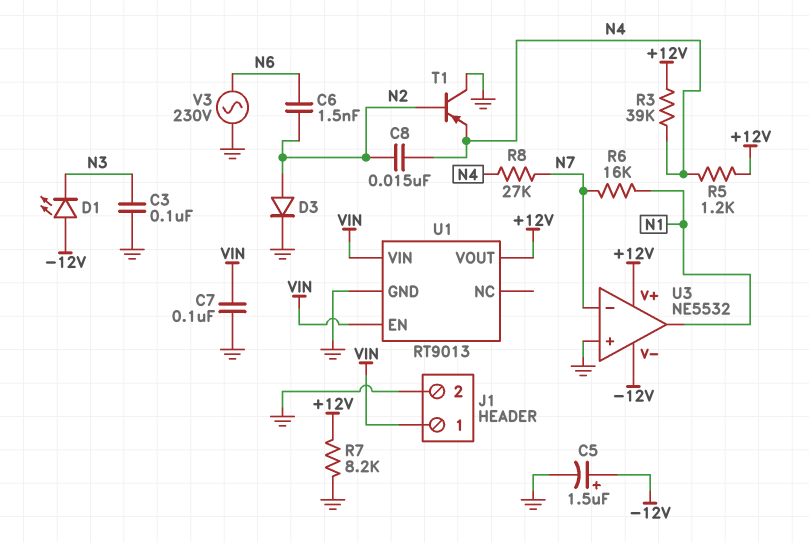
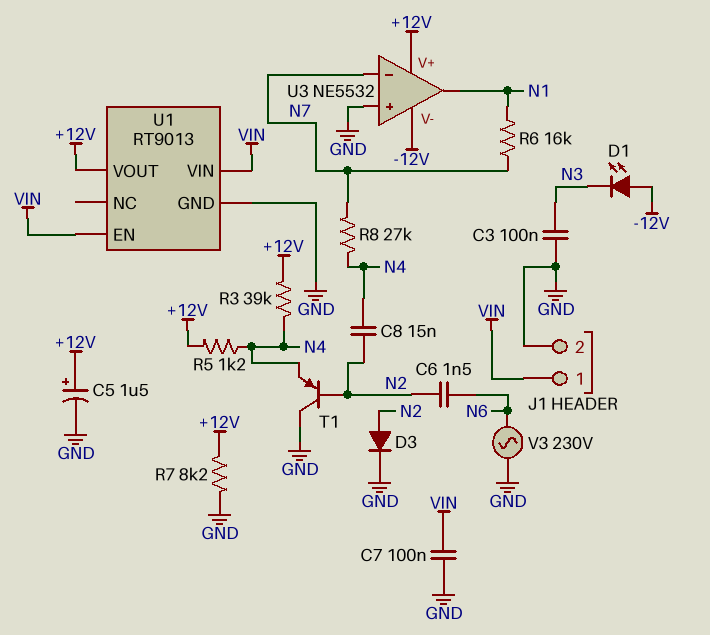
C5: 1.5uF (plus -12V, minus GND) -> 1.5uF (plus +12V, minus GND)

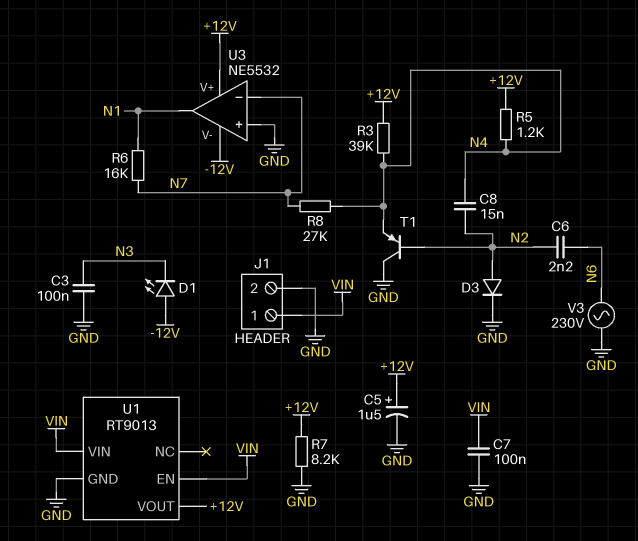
C6: 1.5nF (N2, N6) -> 2.2nF (N2, N6)

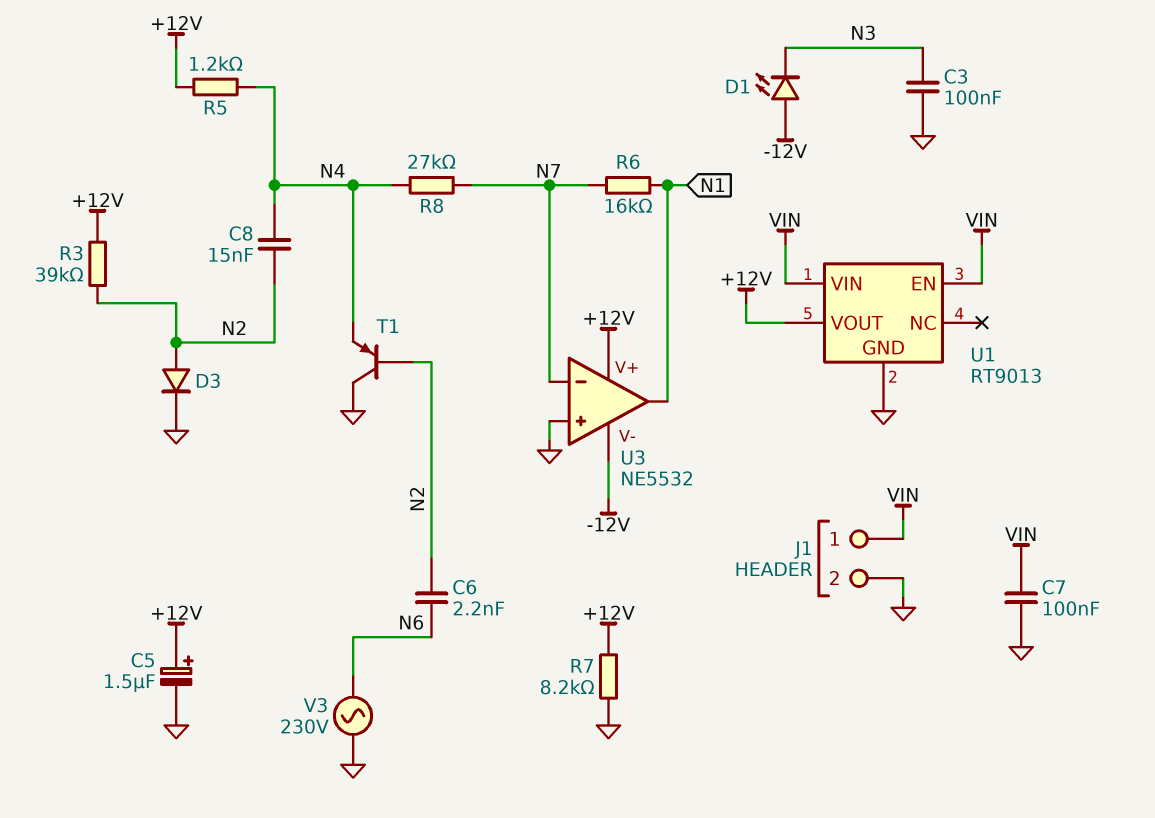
R3: 39k (+12V, N4) -> 39k (+12V, N2)

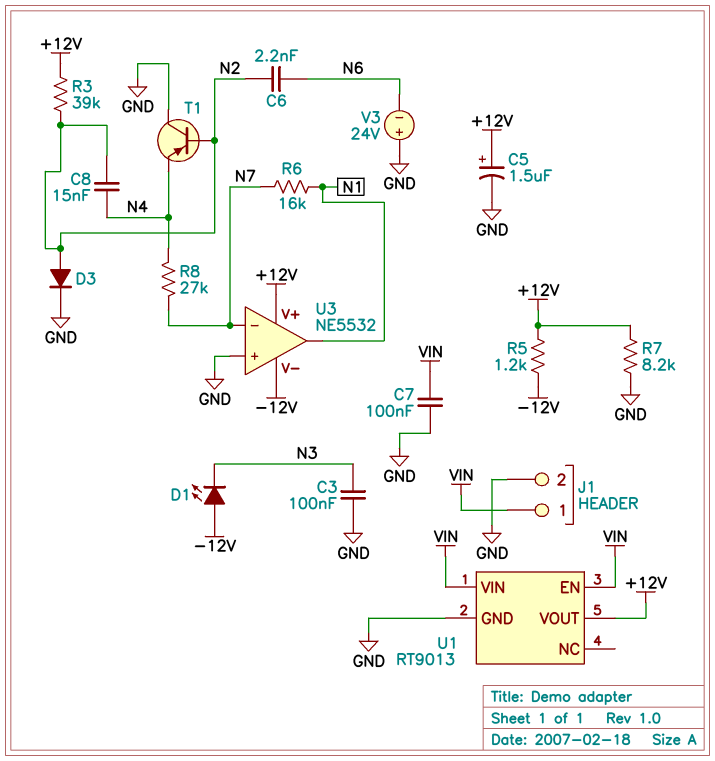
R5: 1.2k (+12V, N4) -> 1.2k (+12V, -12V)
V3: AC 230V (GND, N6) -> 24V (plus GND, minus N6)

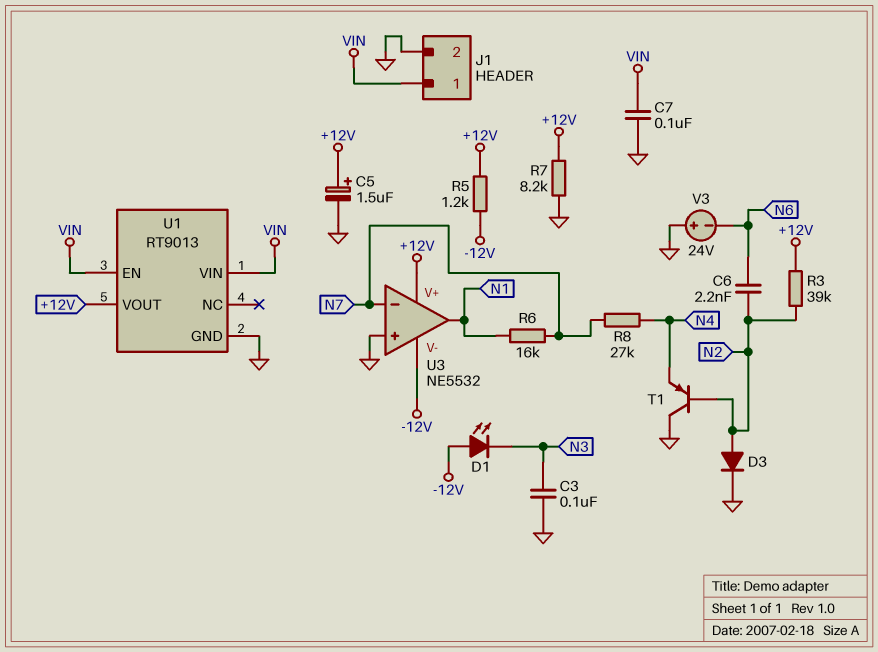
C8: 15nF (N2, N4) -> none

